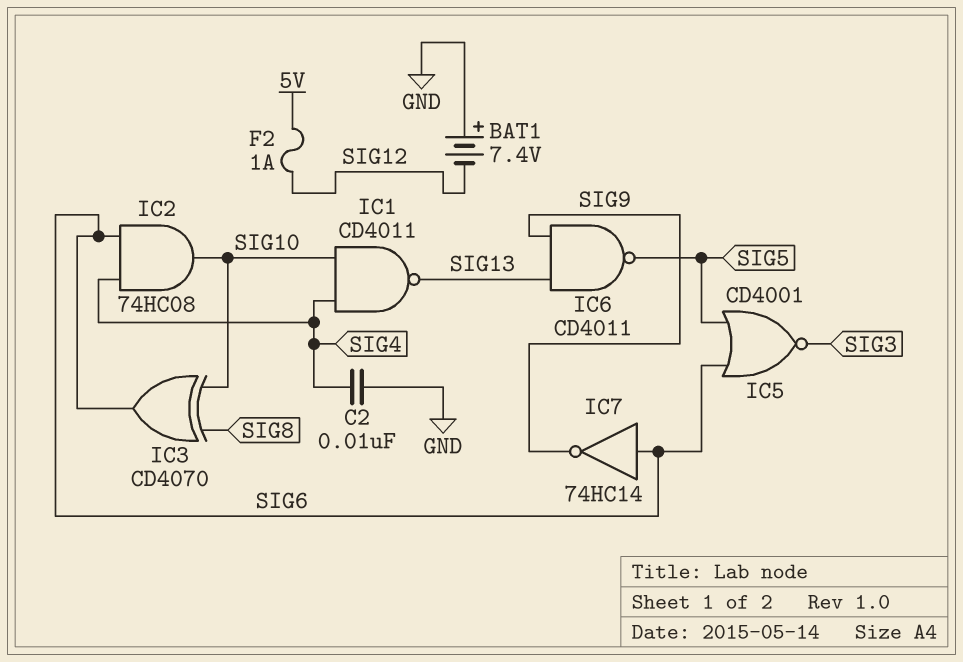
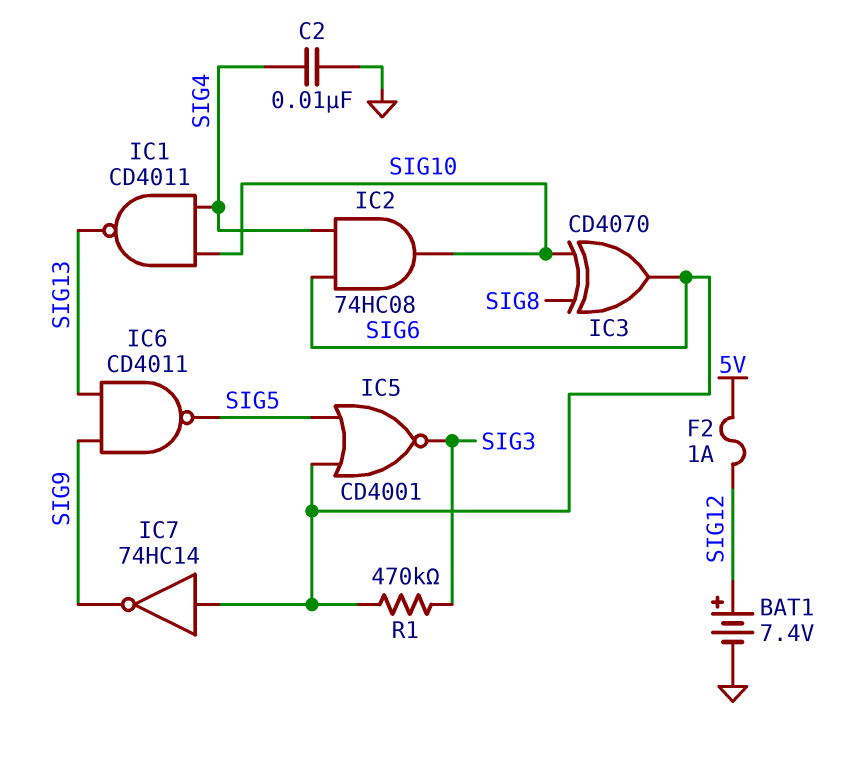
BAT1: 7.4V (plus GND, minus SIG12) -> 7.4V (plus SIG12, minus GND)
R1: none -> 470k (SIG3, SIG6)

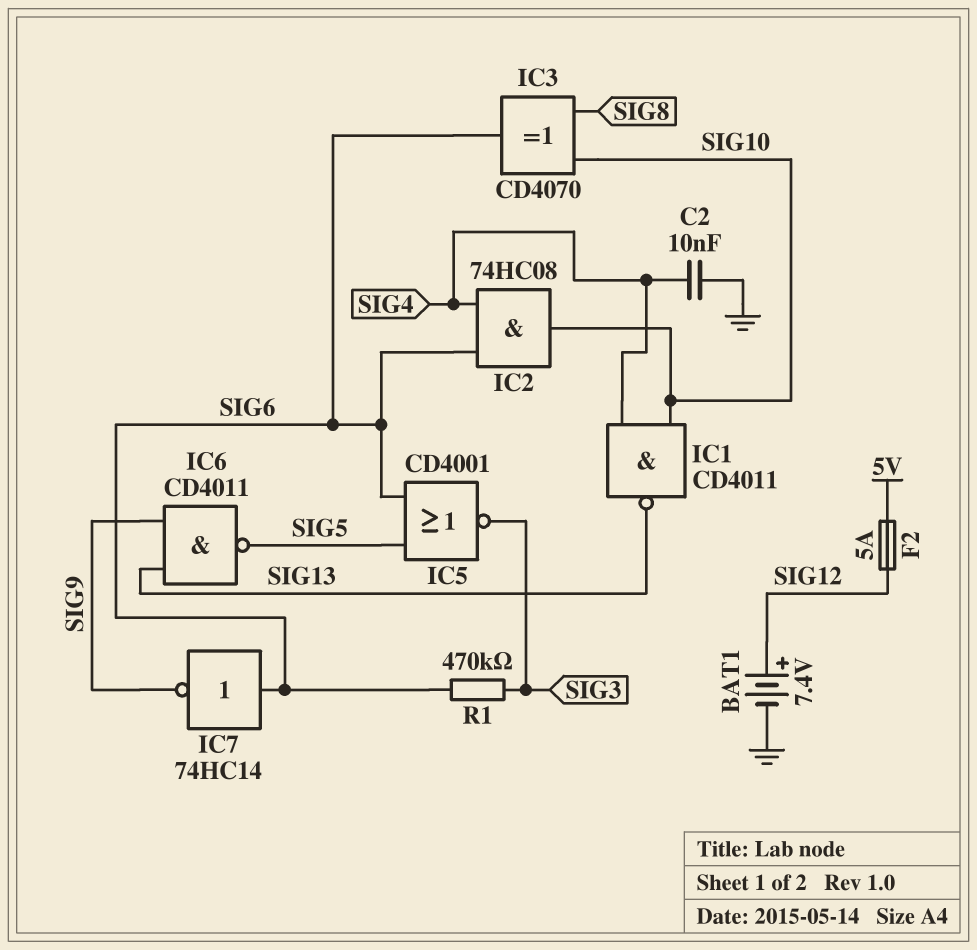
F2: 1A (5V, SIG12) -> 5A (5V, SIG12)

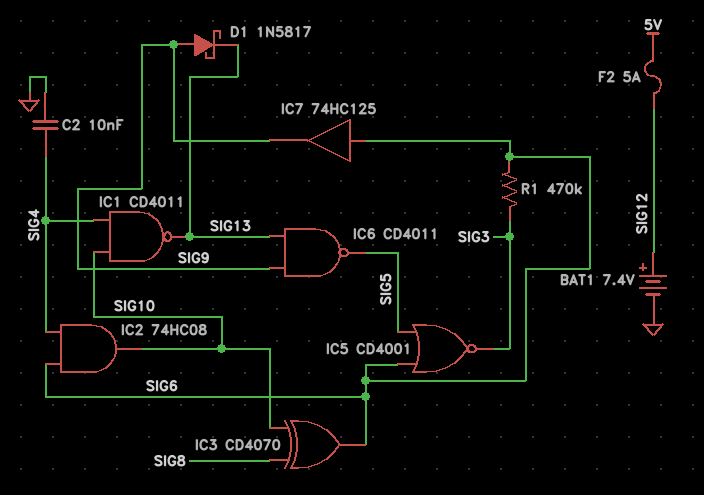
D1: none -> schottky 1N5817 (A SIG9, K SIG13)
IC7: NOT 74HC14 (in SIG6, out SIG9) -> buffer 74HC125 (in SIG6, out SIG9)

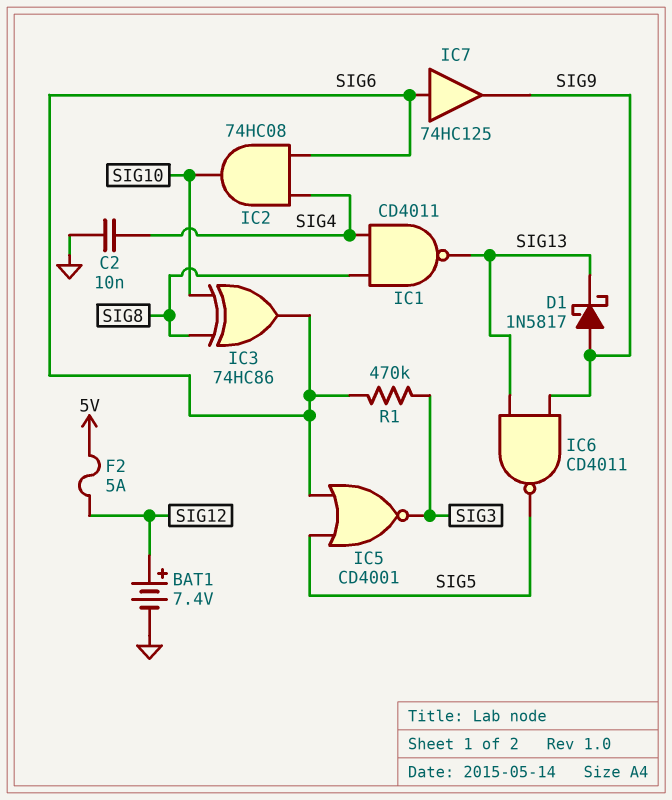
IC1: NAND CD4011 (in SIG4, in SIG10, out SIG13) -> NAND CD4011 (in SIG4, in SIG8, out SIG13)
IC3: XOR CD4070 (in SIG8, in SIG10, out SIG6) -> XOR 74HC86 (in SIG8, in SIG10, out SIG6)

